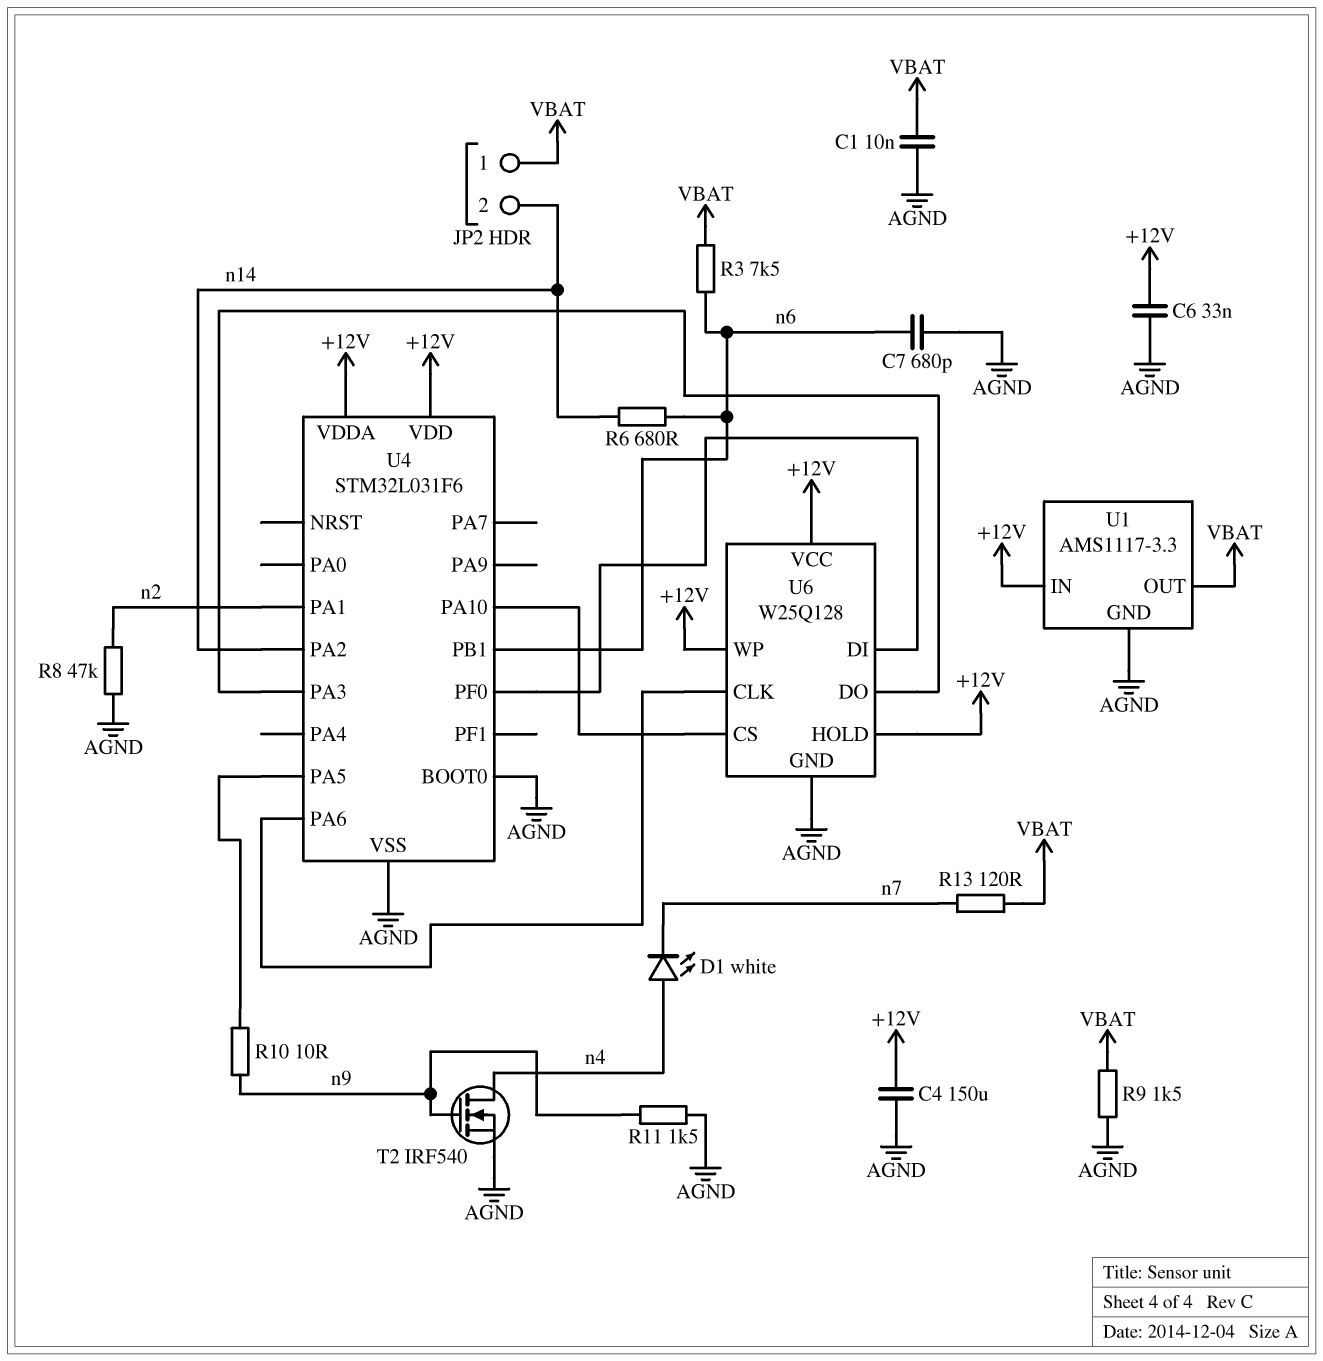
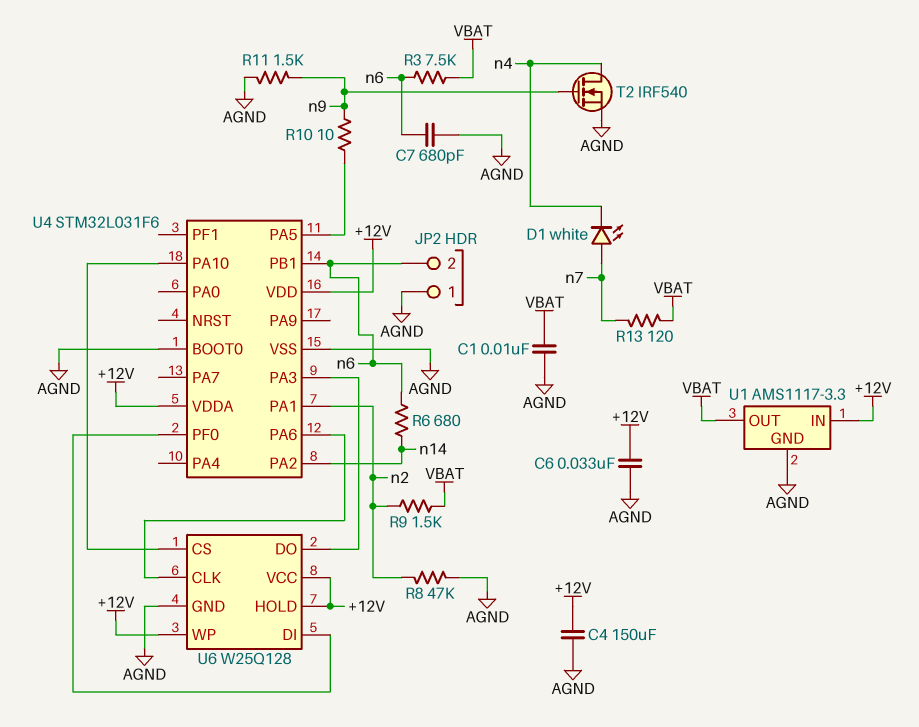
D1: LED white (A n4, K n7) -> LED white (A n7, K n4)
JP2 pin 1: VBAT -> AGND
JP2 pin 2: n14 -> n6
R9: 1.5k (AGND, VBAT) -> 1.5k (VBAT, n2)

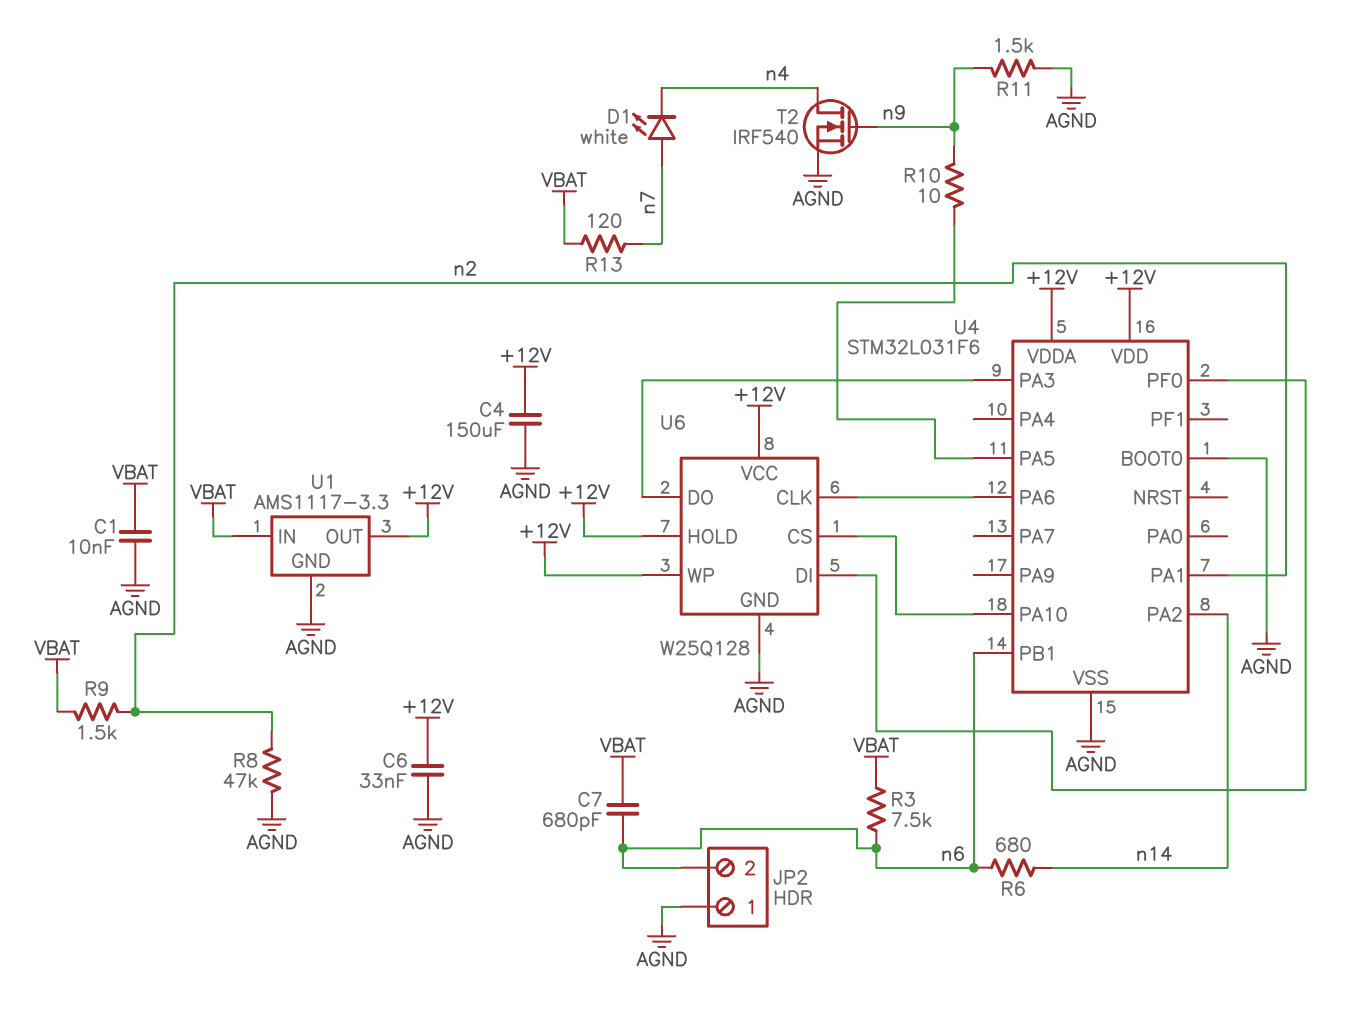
C7: 680pF (AGND, n6) -> 680pF (VBAT, n6)
U1 pin IN: +12V -> VBAT
U1 pin OUT: VBAT -> +12V

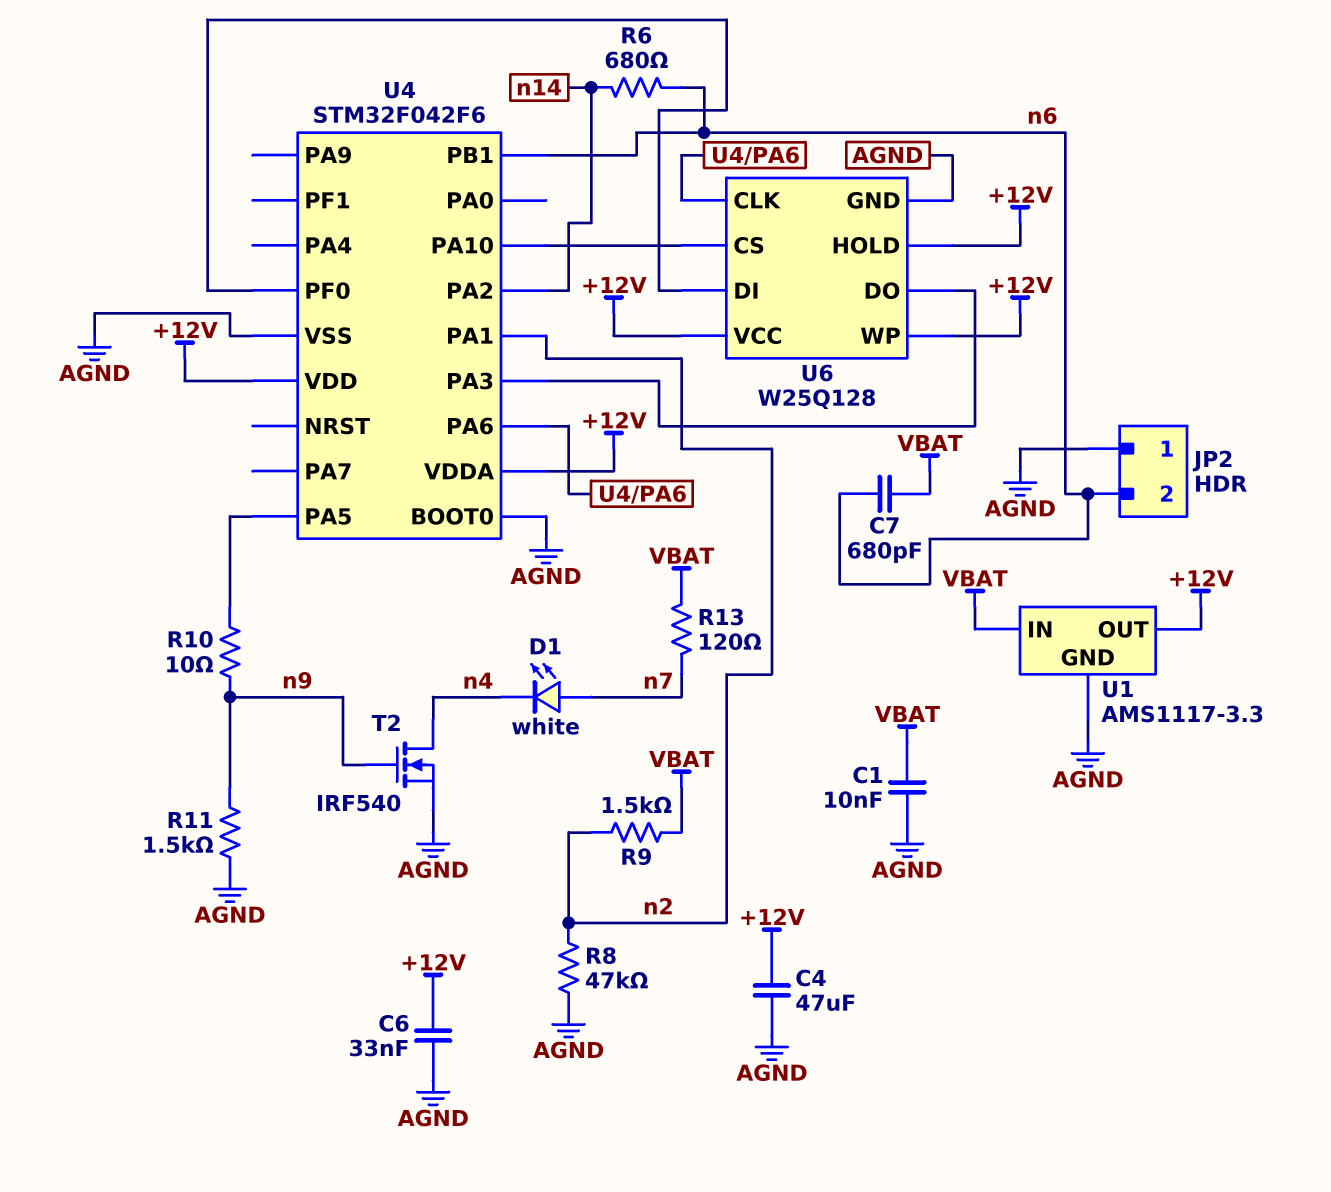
C4: 150uF (+12V, AGND) -> 47uF (+12V, AGND)
R3: 7.5k (VBAT, n6) -> none
U4: STM32L031F6 -> STM32F042F6

